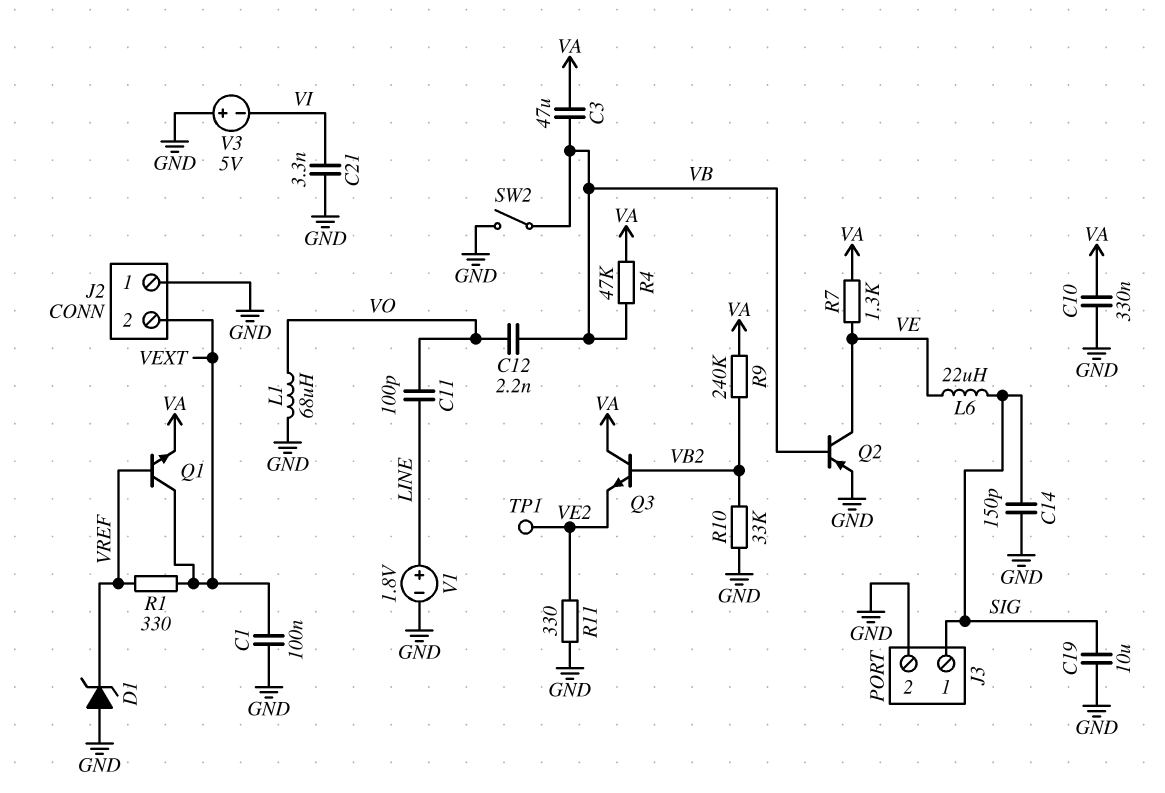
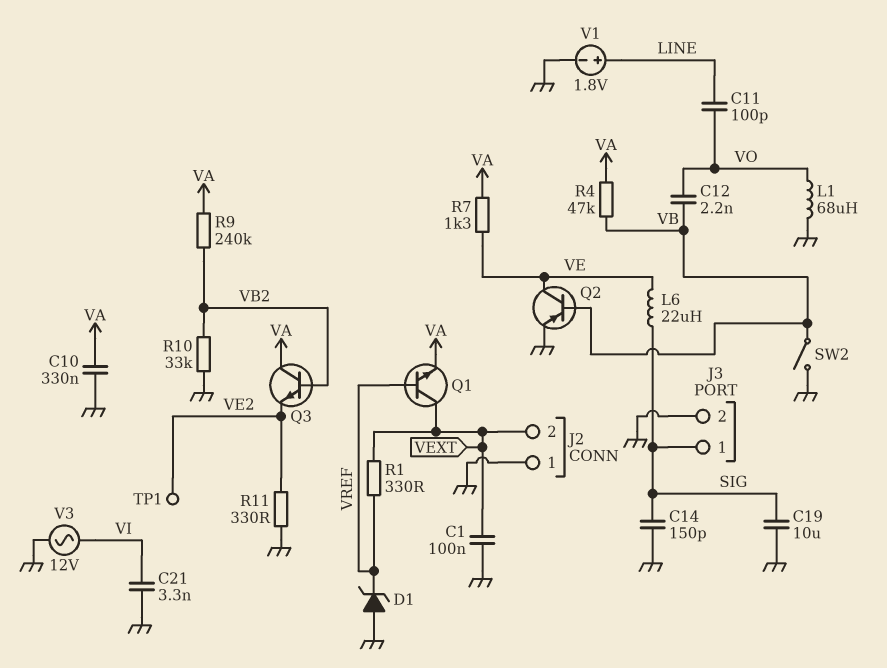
C3: 47uF (VA, VB) -> none
V3: 5V (plus GND, minus VI) -> AC 12V (GND, VI)

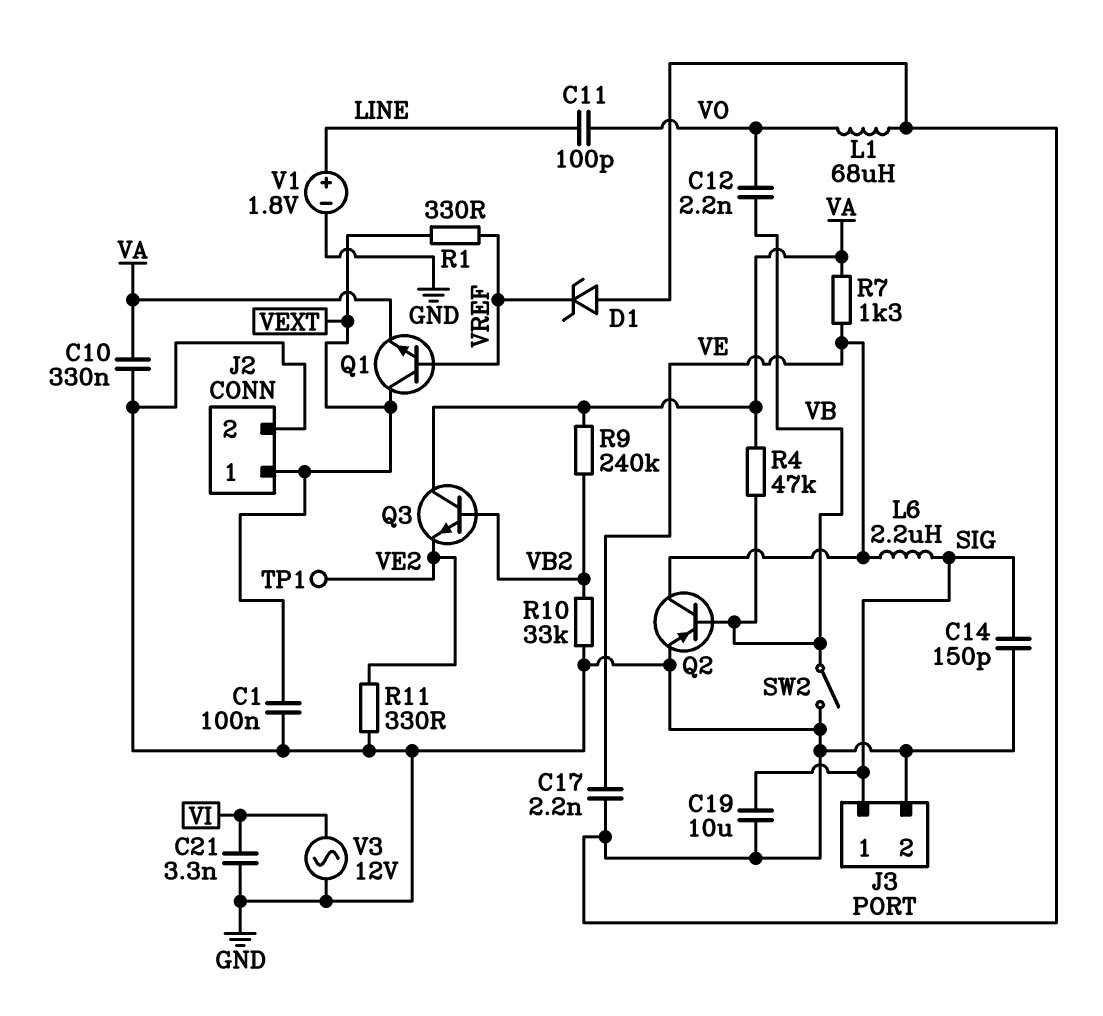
C17: none -> 2.2nF (GND, VE)
J2 pin 1: GND -> VEXT
J2 pin 2: VEXT -> GND
L6: 22uH (SIG, VE) -> 2.2uH (SIG, VE)

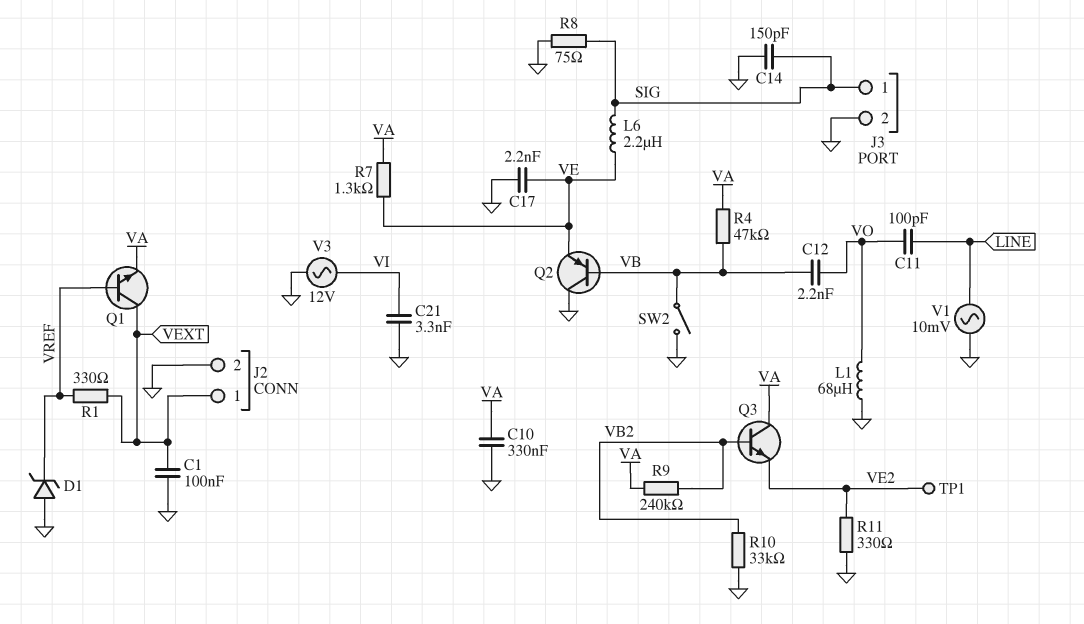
C19: 10uF (GND, SIG) -> none
Q2: PNP (B VB, C VE, E GND) -> PNP (B VB, C GND, E VE)
R8: none -> 75 (GND, SIG)
V1: 1.8V (plus LINE, minus GND) -> AC 10mV (GND, LINE)

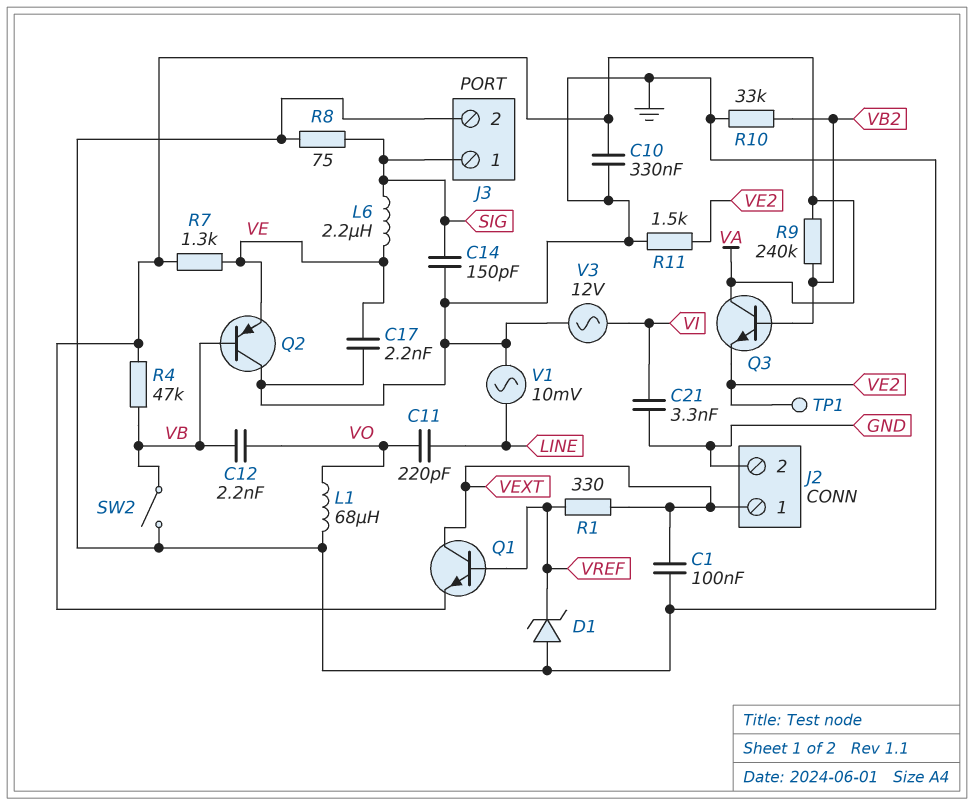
C11: 100pF (LINE, VO) -> 220pF (LINE, VO)
R11: 330 (GND, VE2) -> 1.5k (GND, VE2)

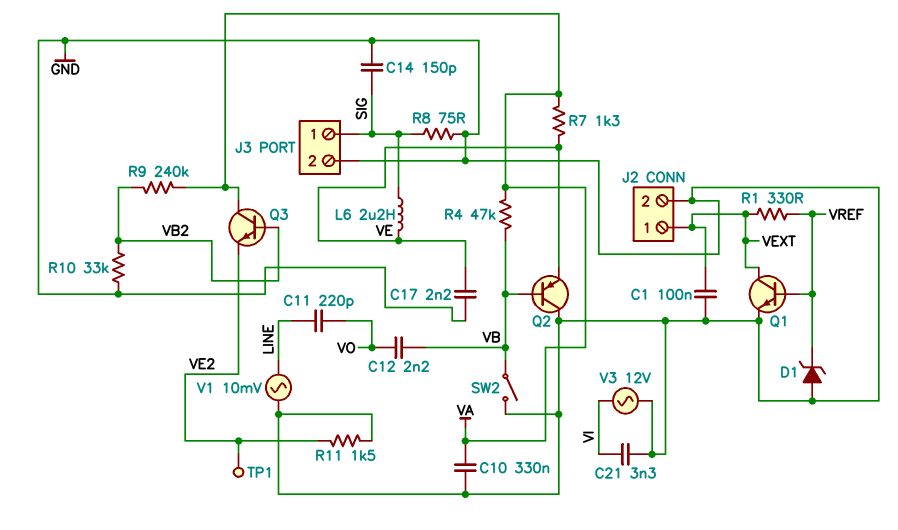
L1: 68uH (GND, VO) -> none
Q1: NPN (B VREF, C VEXT, E VA) -> NPN (B VREF, C VEXT, E GND)

